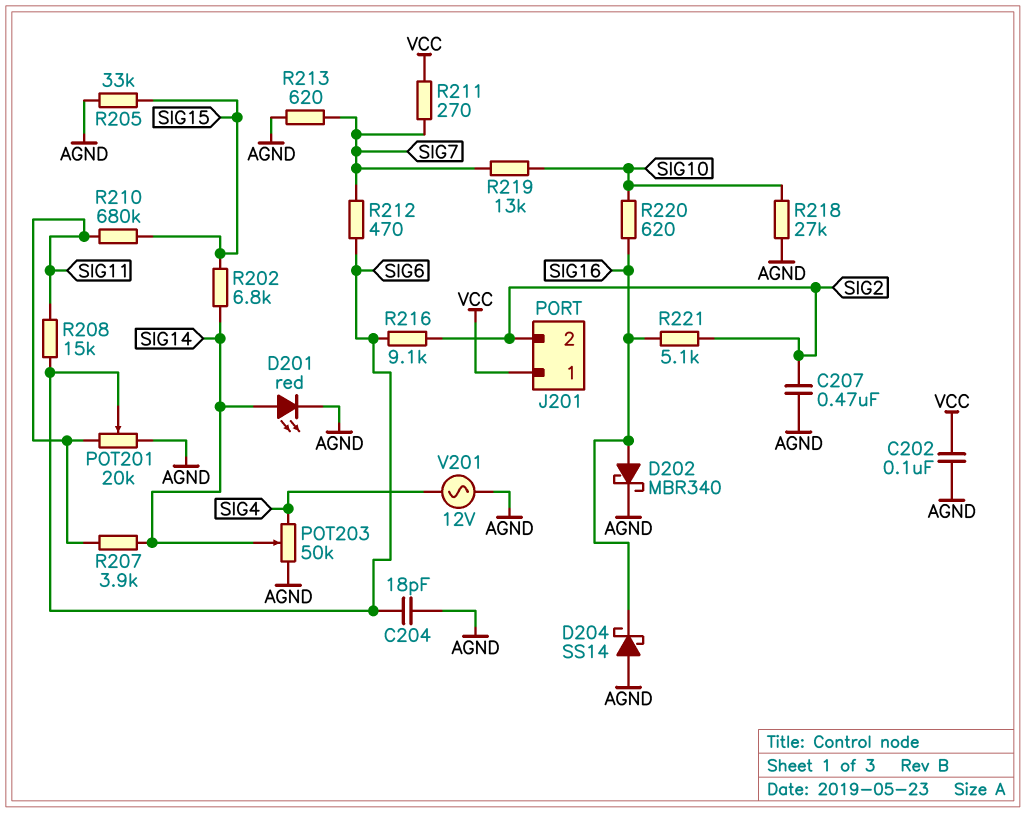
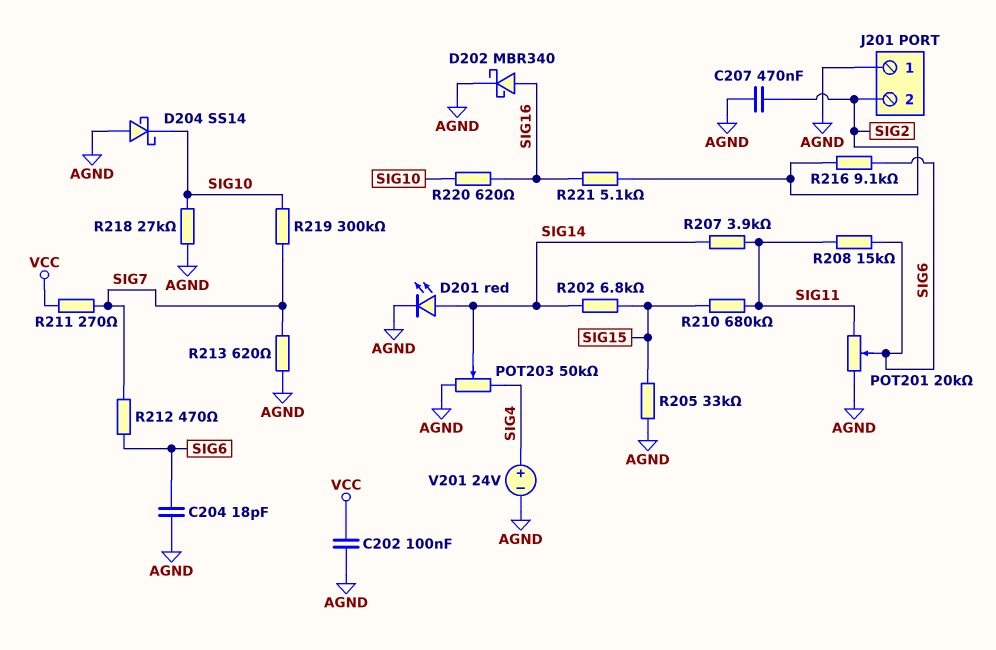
D204: schottky SS14 (A AGND, K SIG16) -> schottky SS14 (A AGND, K SIG10)
J201 pin 1: VCC -> AGND
R219: 13k (SIG7, SIG10) -> 300k (SIG7, SIG10)
V201: AC 12V (AGND, SIG4) -> 24V (plus SIG4, minus AGND)

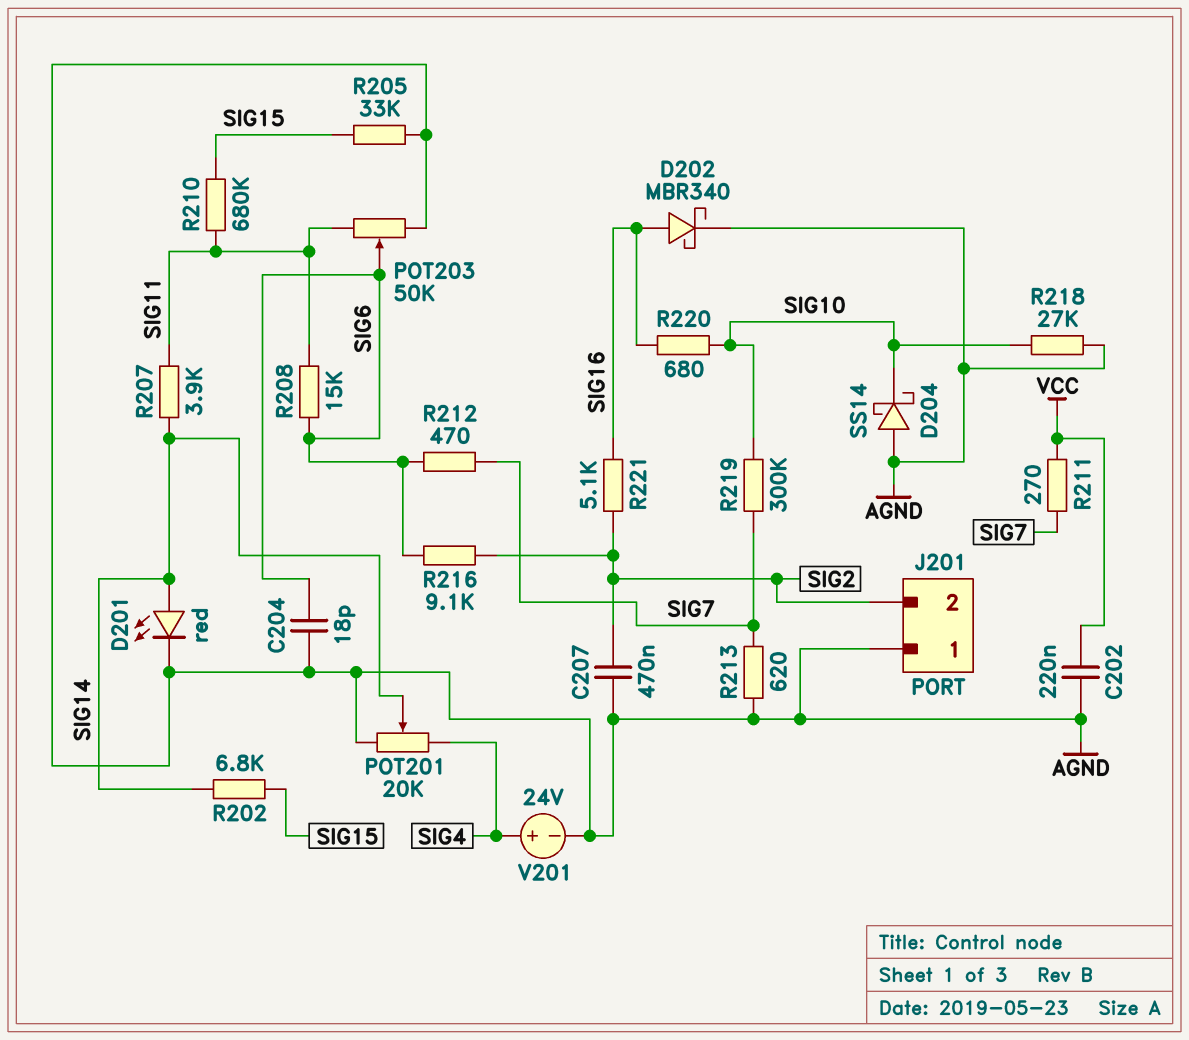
C202: 100nF (AGND, VCC) -> 220nF (AGND, VCC)
POT201: 20k (AGND, SIG11, wiper SIG6) -> 20k (AGND, SIG4, wiper SIG14)
POT203: 50k (AGND, SIG4, wiper SIG14) -> 50k (AGND, SIG11, wiper SIG6)
R220: 620 (SIG10, SIG16) -> 680 (SIG10, SIG16)

